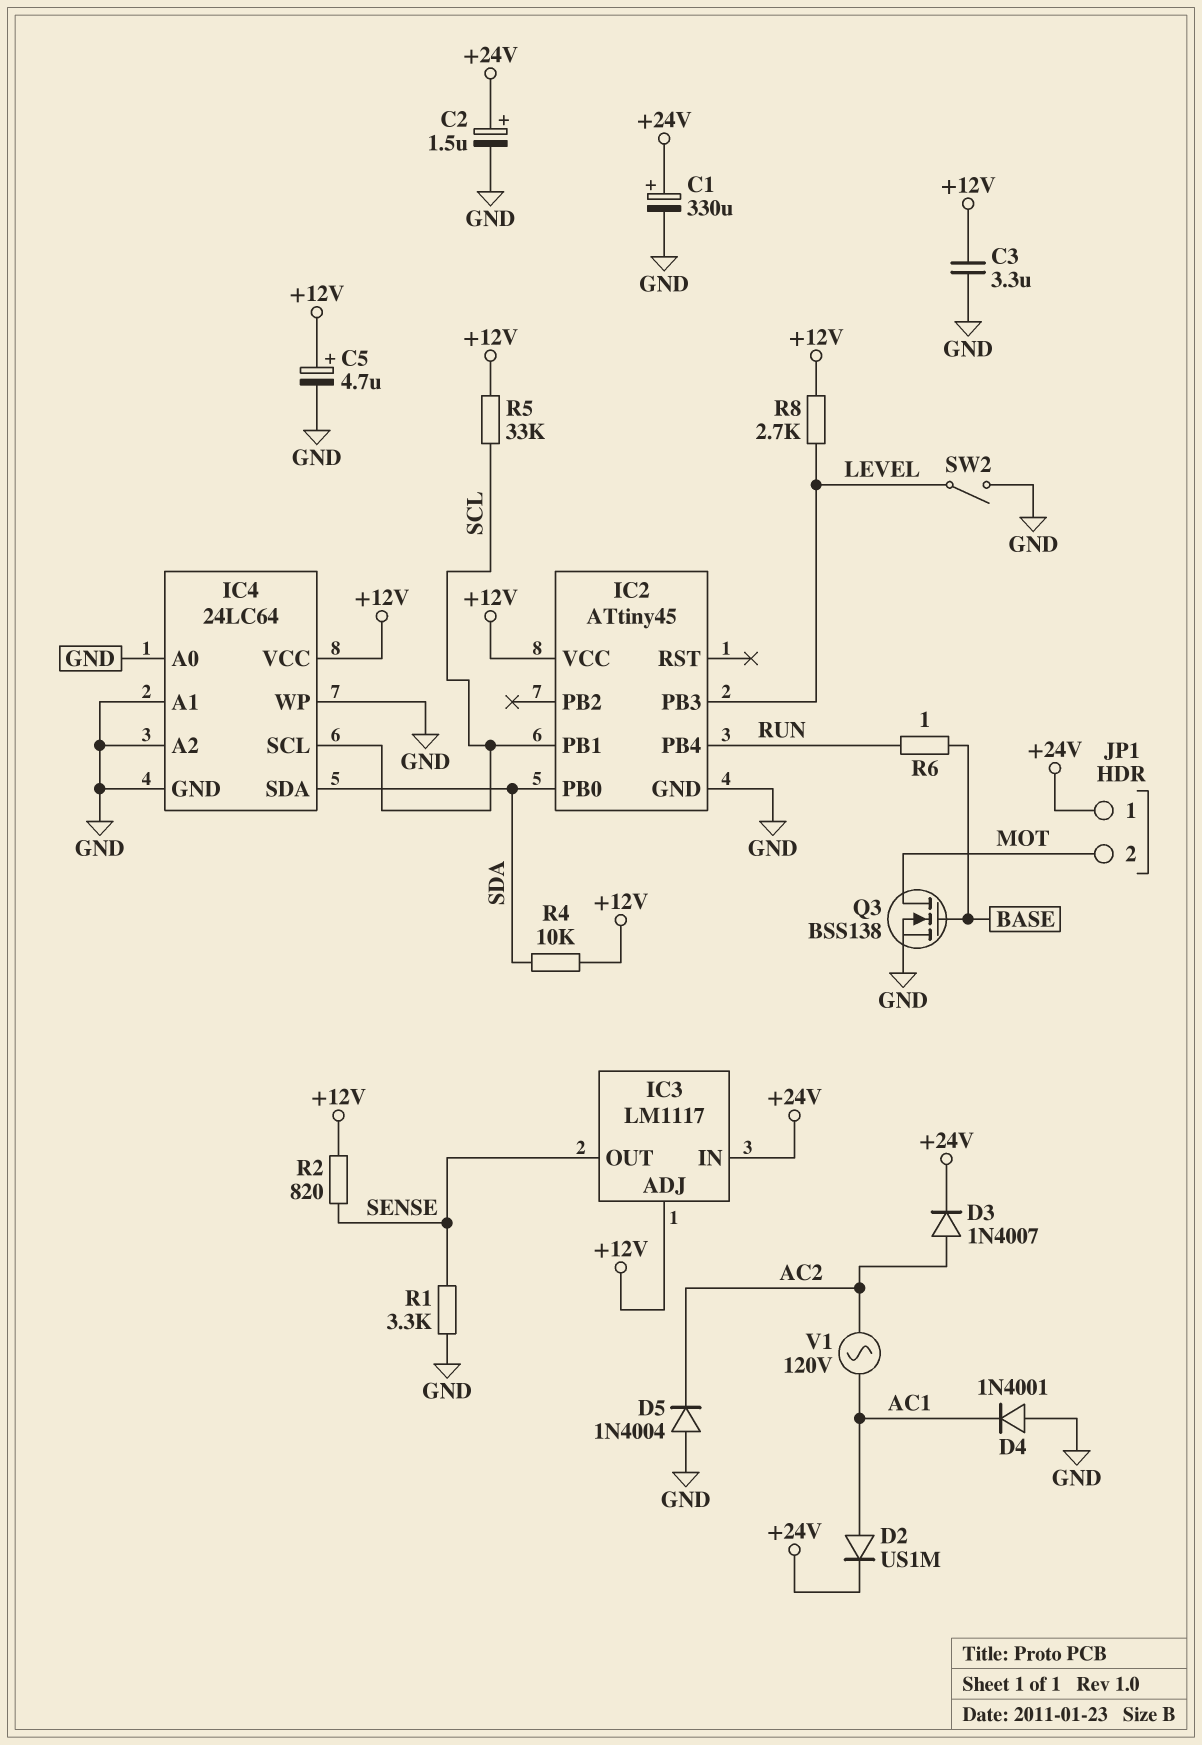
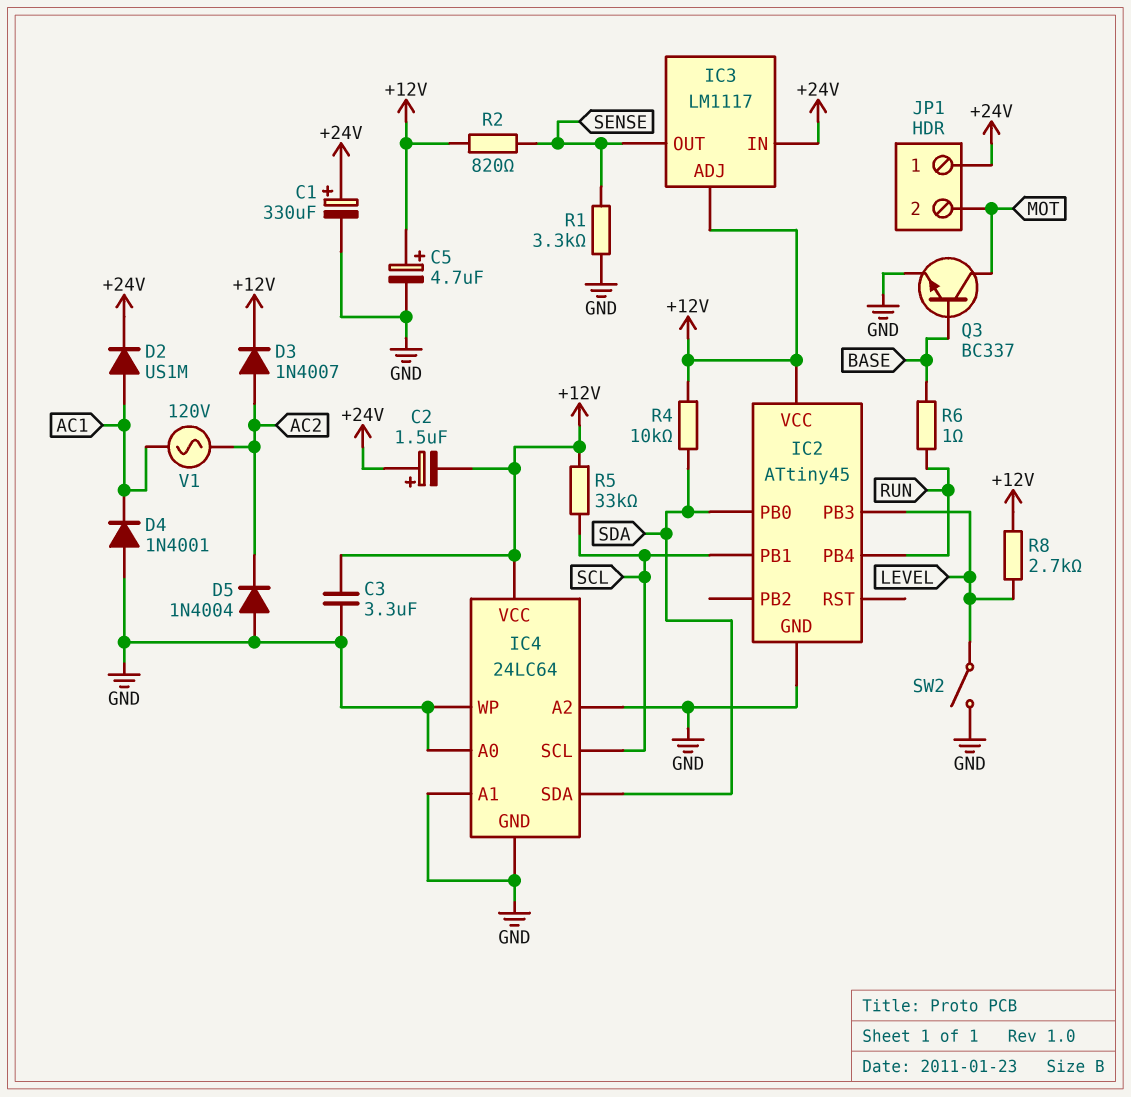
C2: 1.5uF (plus +24V, minus GND) -> 1.5uF (plus +24V, minus +12V)
D3: diode 1N4007 (A AC2, K +24V) -> diode 1N4007 (A AC2, K +12V)
Q3: NMOS BSS138 (G BASE, D MOT, S GND) -> NPN BC337 (B BASE, C MOT, E GND)

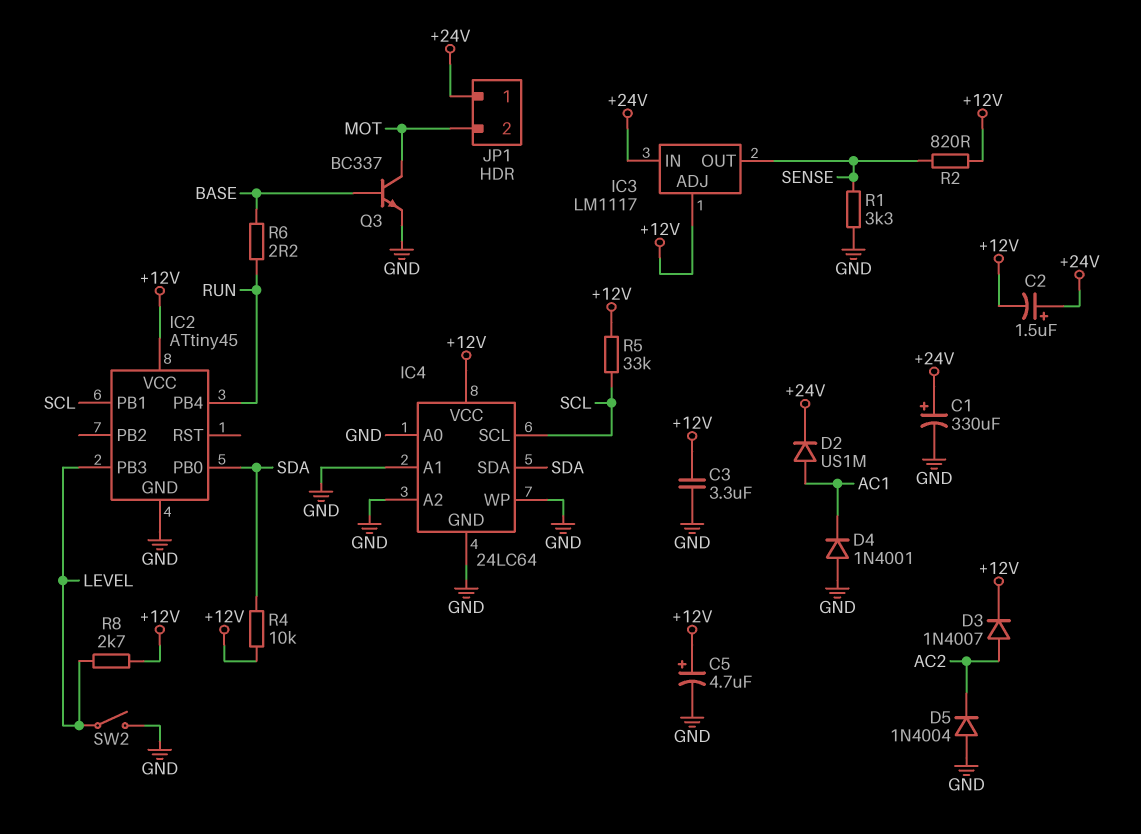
R6: 1 (BASE, RUN) -> 2.2 (BASE, RUN)
V1: AC 120V (AC1, AC2) -> none

